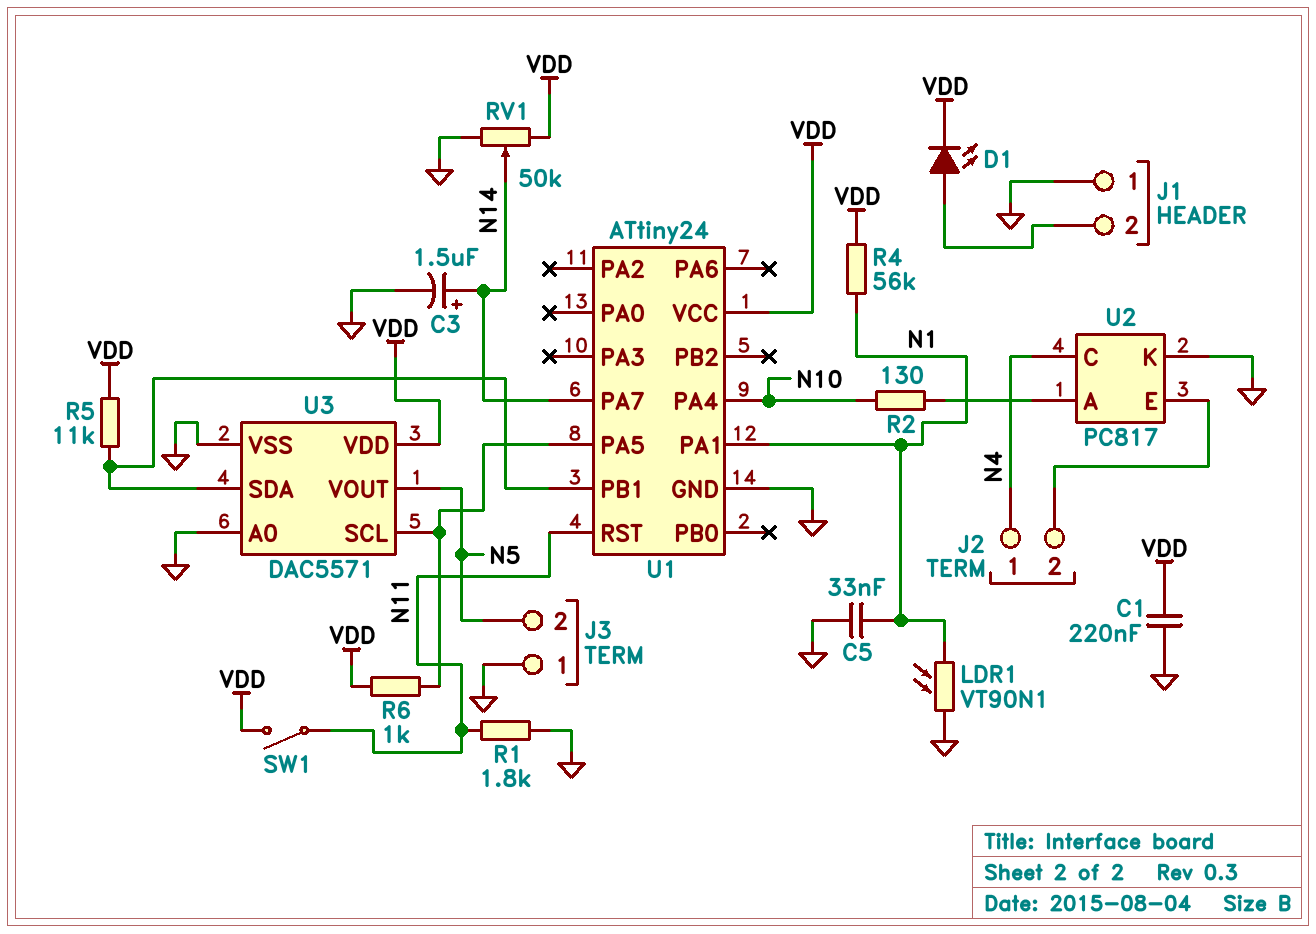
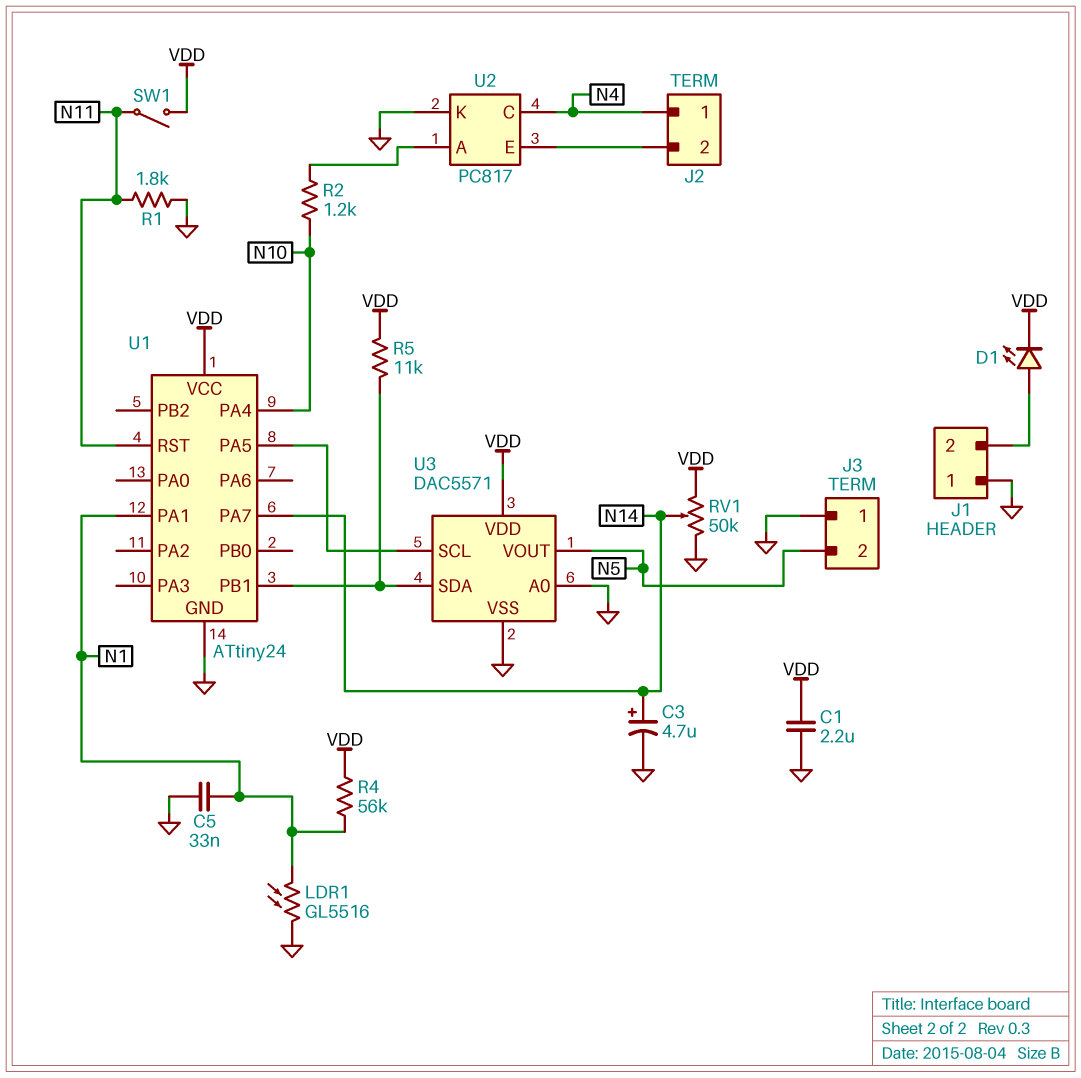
C1: 220nF (GND, VDD) -> 2.2uF (GND, VDD)
C3: 1.5uF (plus N14, minus GND) -> 4.7uF (plus N14, minus GND)
LDR1: VT90N1 (GND, N1) -> GL5516 (GND, N1)
R2: 130 (N10, U2/A) -> 1.2k (N10, U2/A)
R6: 1k (U1/PA5, VDD) -> none

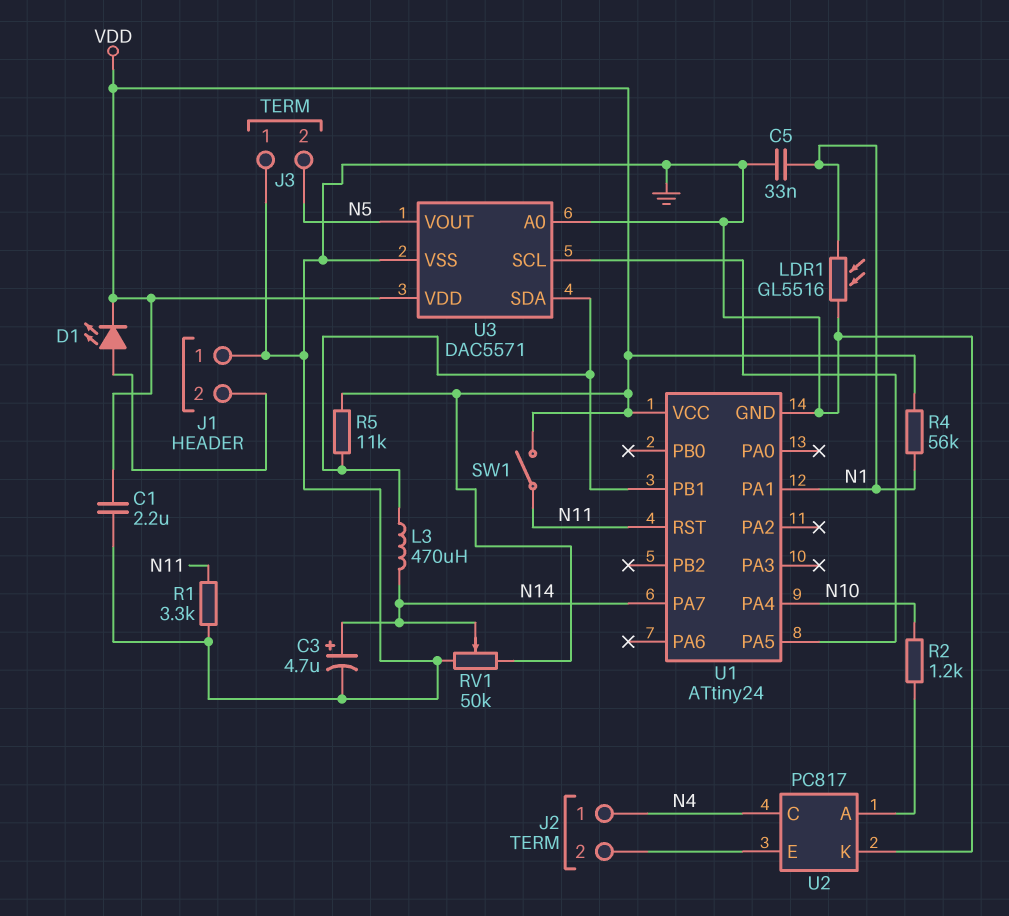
L3: none -> 470uH (N14, U1/PB1)
R1: 1.8k (GND, N11) -> 3.3k (GND, N11)

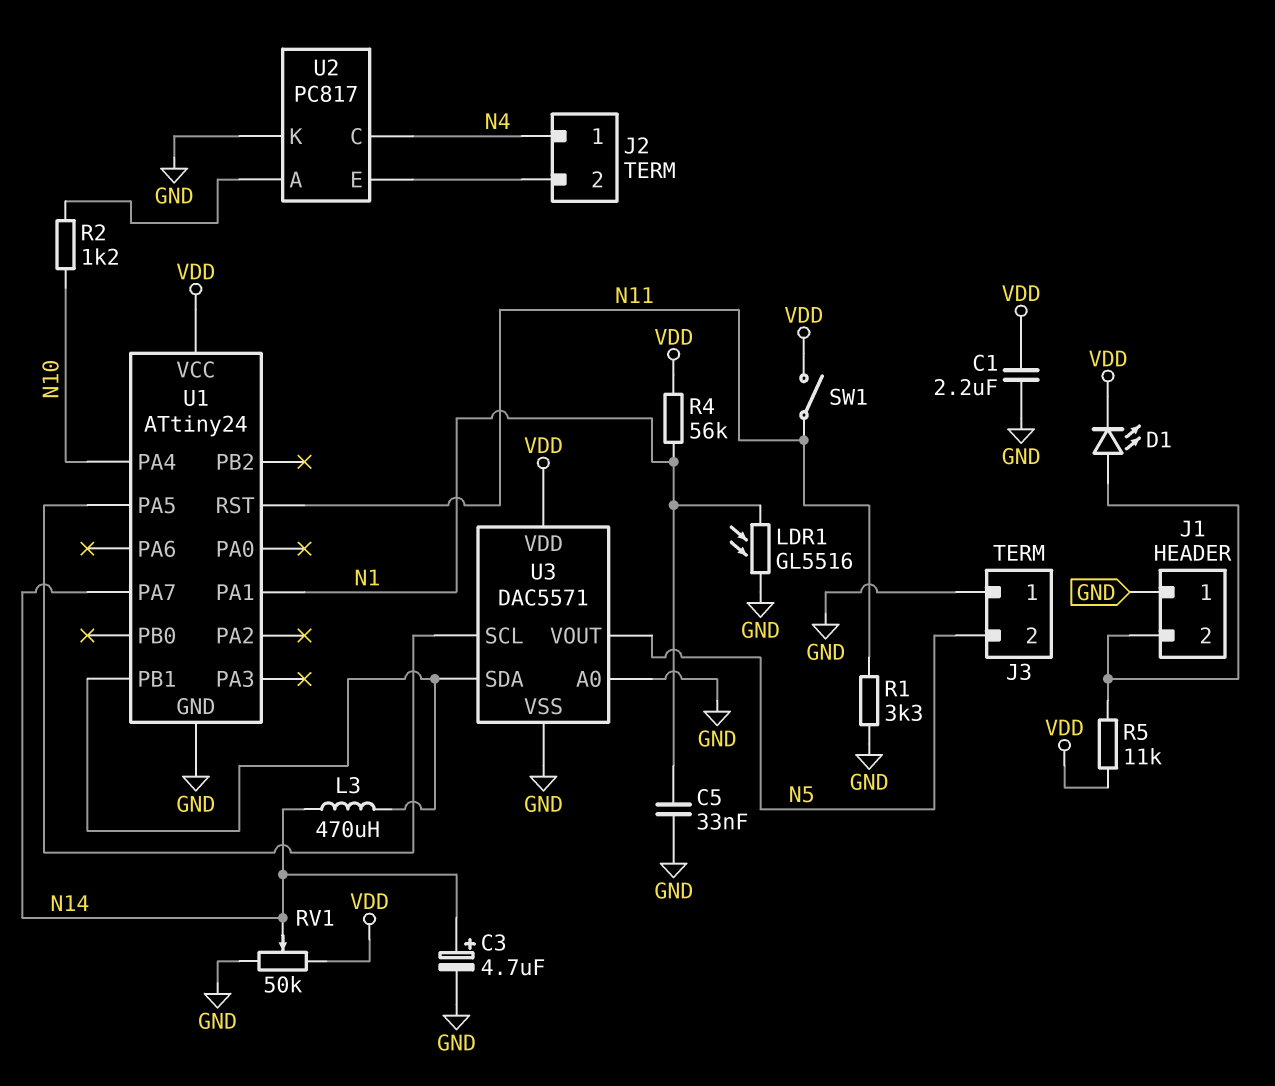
R5: 11k (U1/PB1, VDD) -> 11k (J1/2, VDD)

